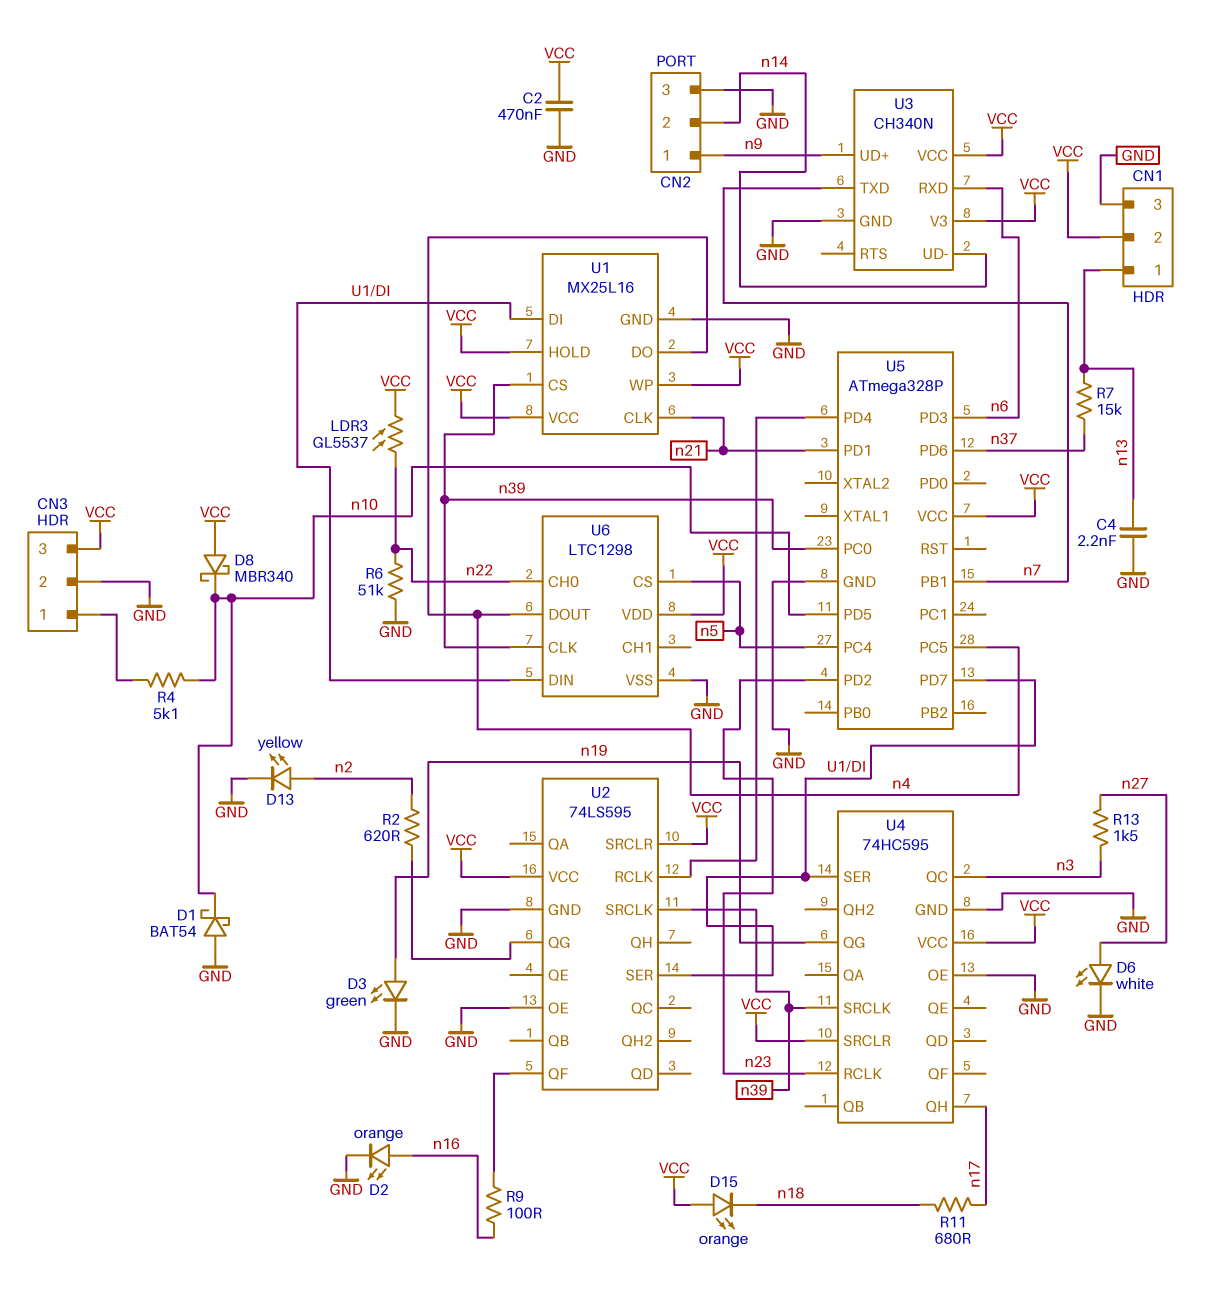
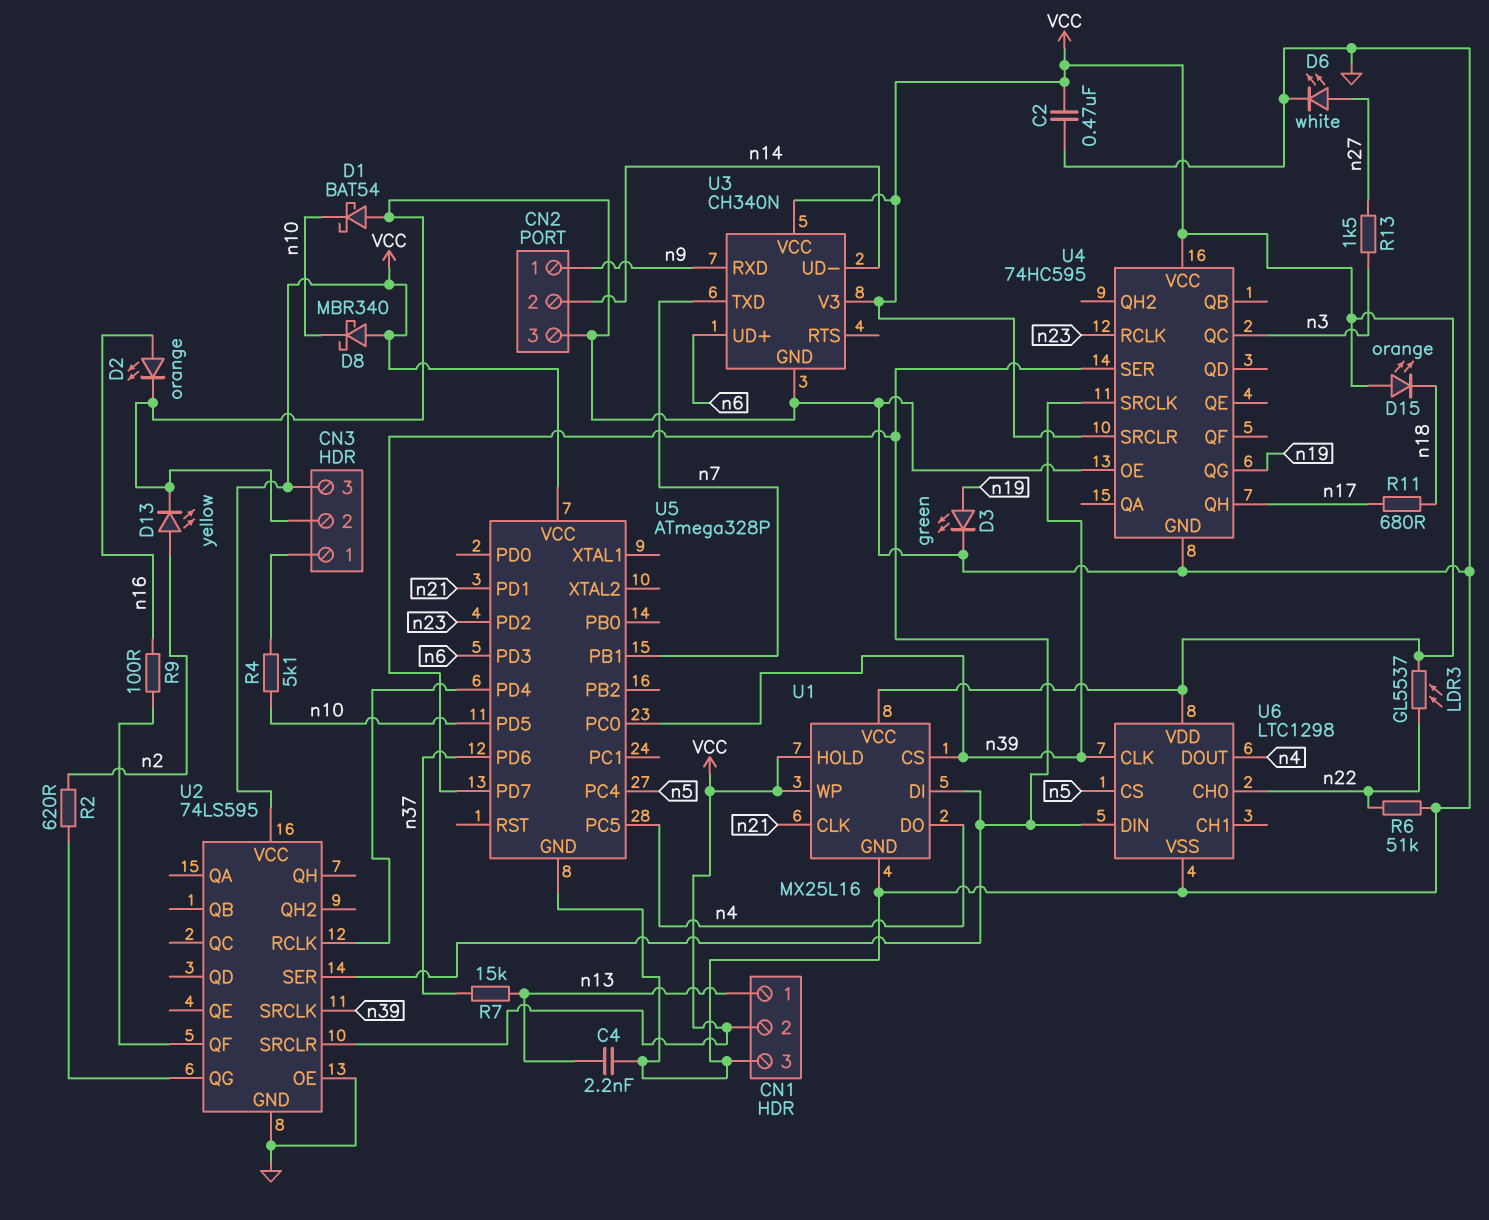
U3 pin RXD: n6 -> n9
U3 pin UD+: n9 -> n6

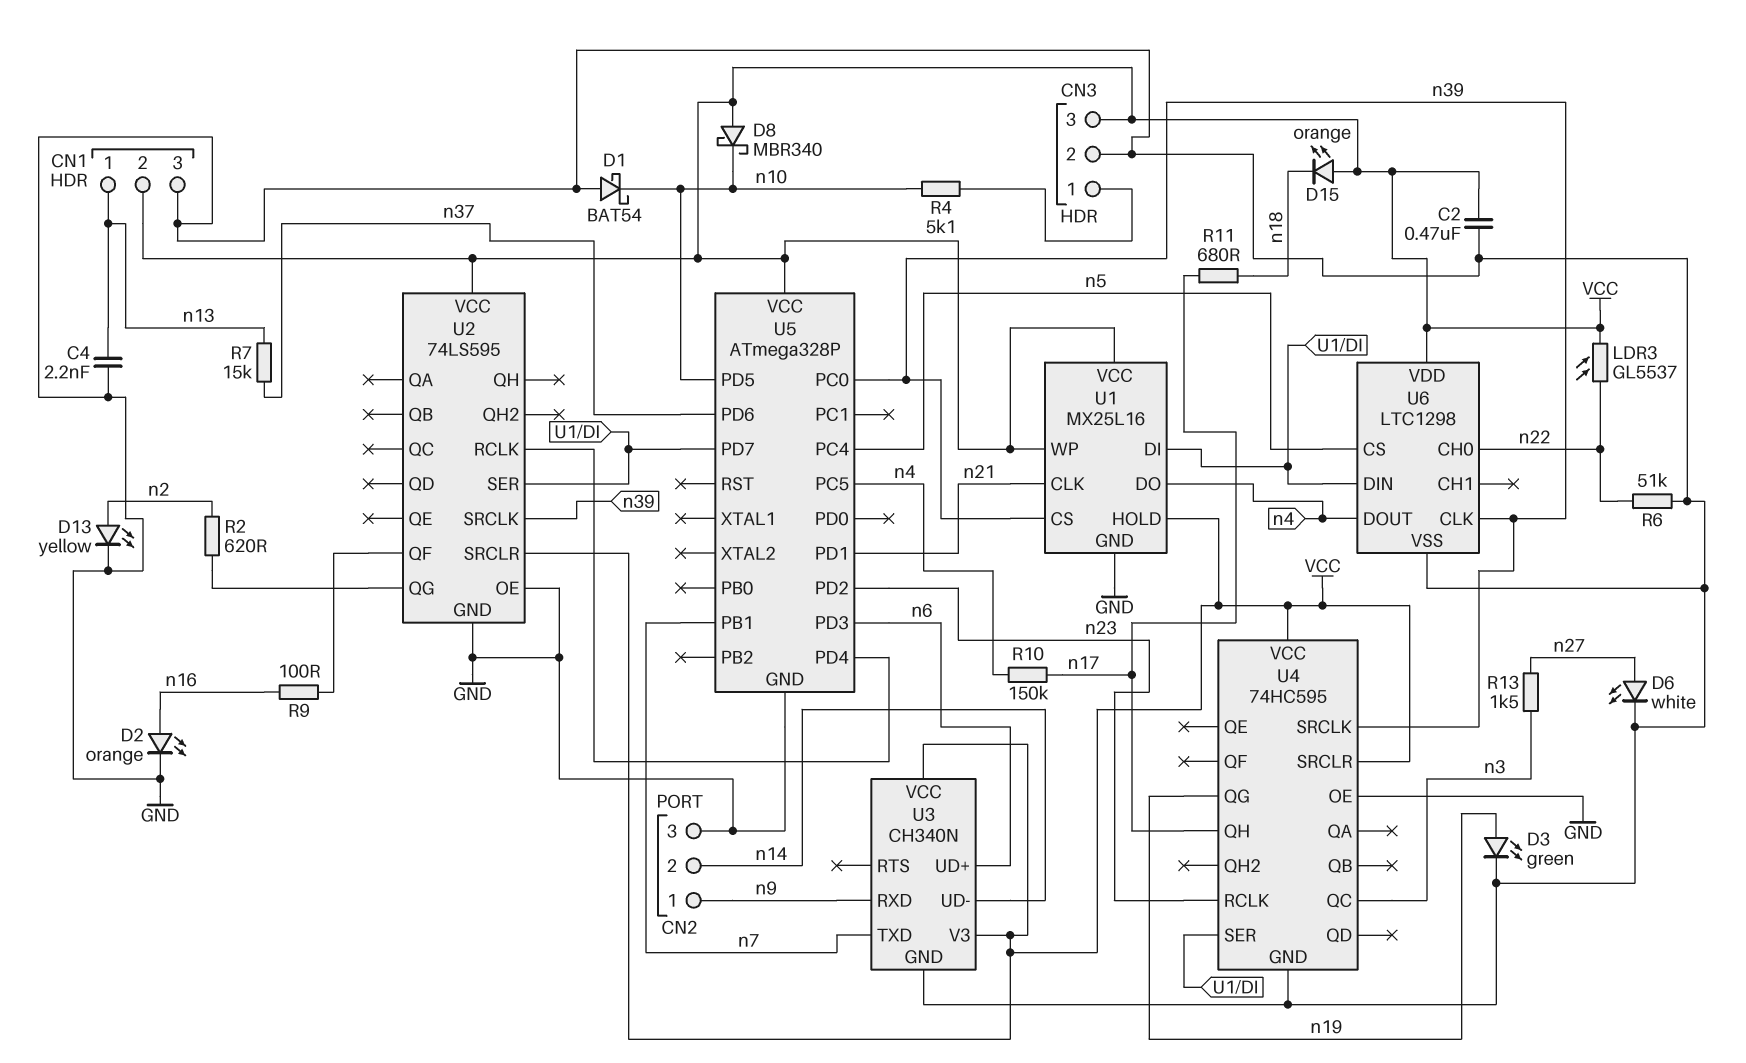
R10: none -> 150k (n4, n17)

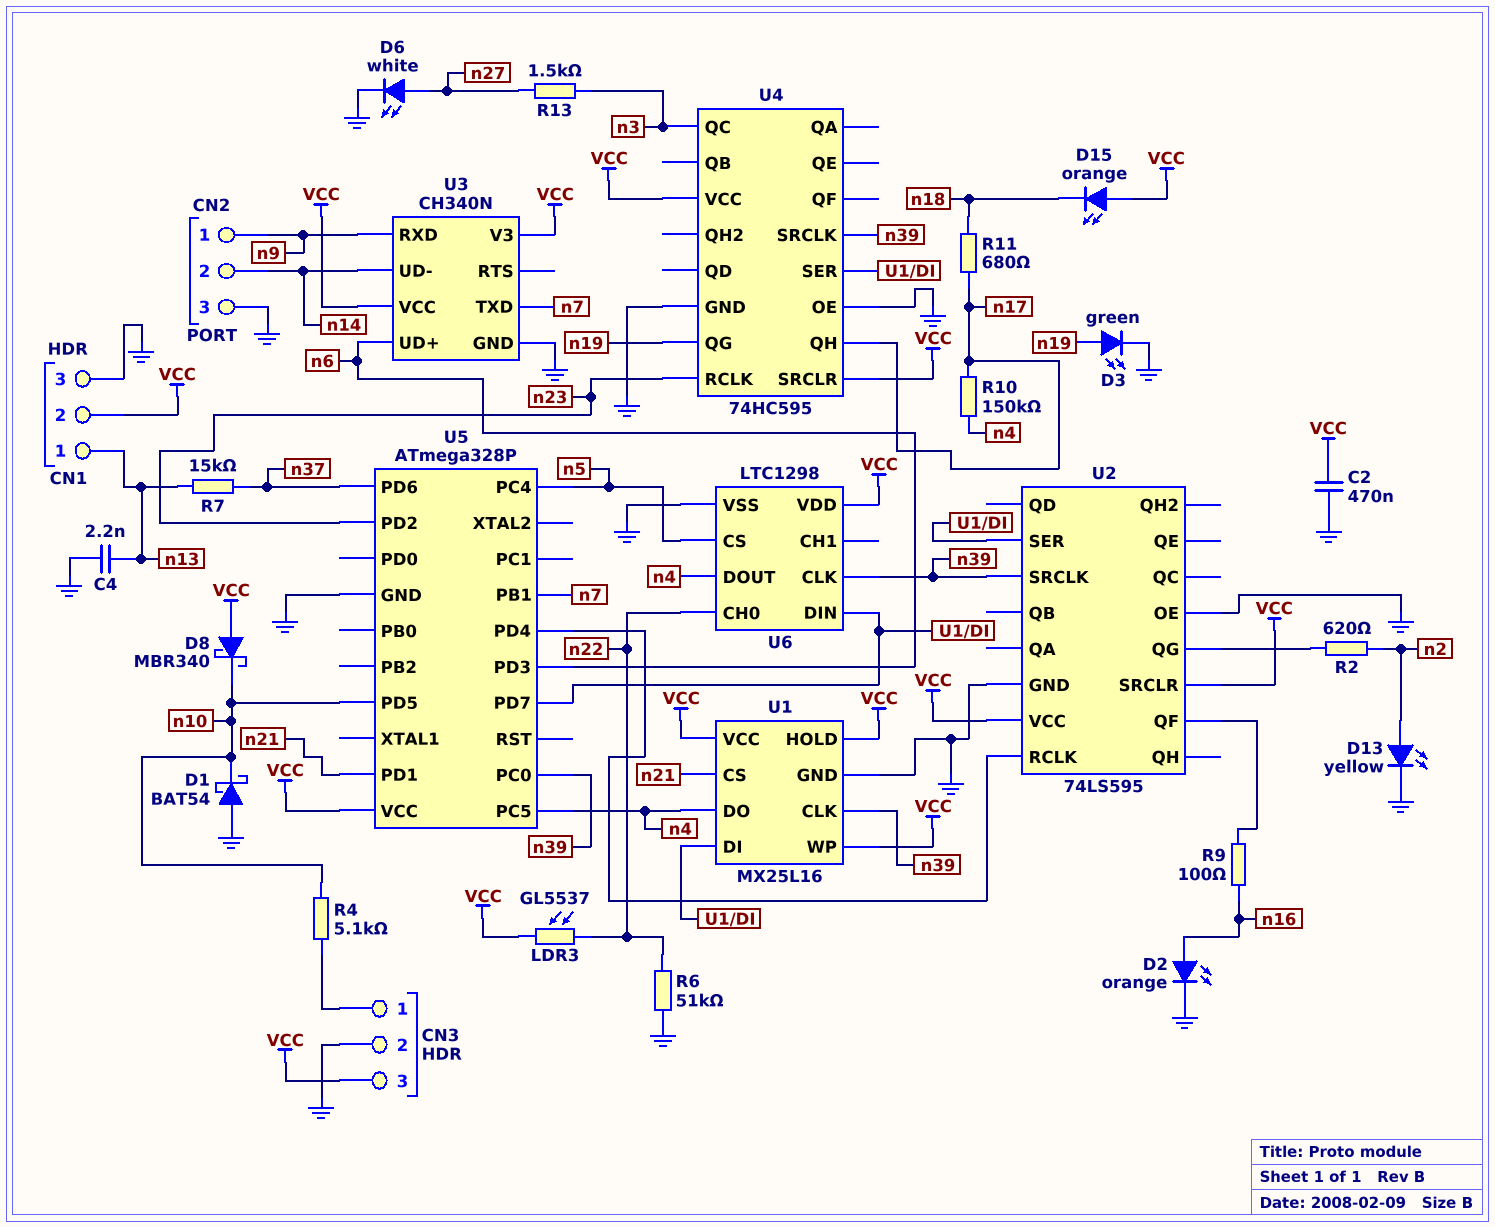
U1 pin CLK: n21 -> n39
U1 pin CS: n39 -> n21

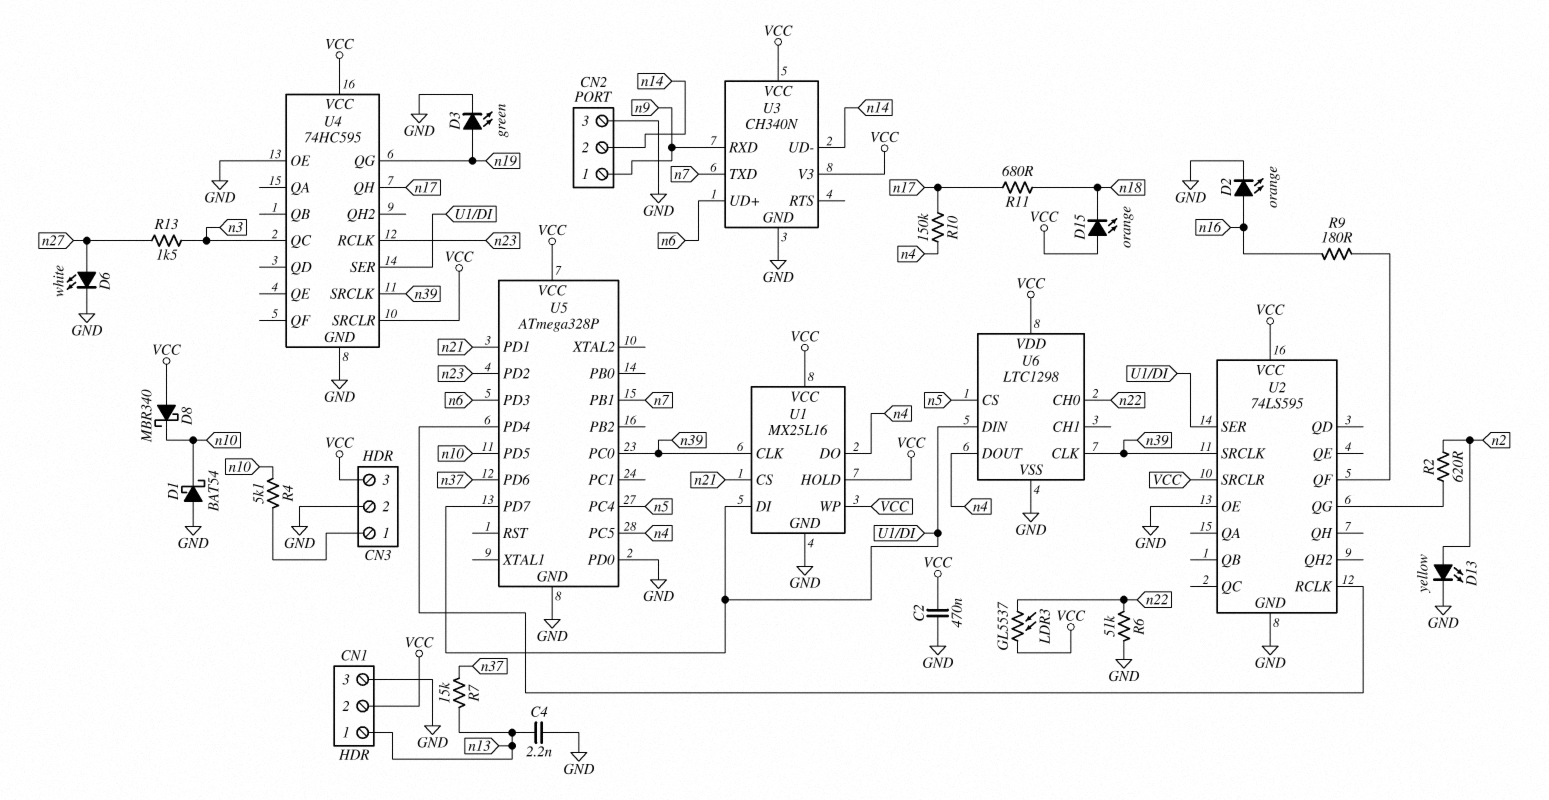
R9: 100 (U2/QF, n16) -> 180 (U2/QF, n16)
U5 pin PD0: none -> GND

